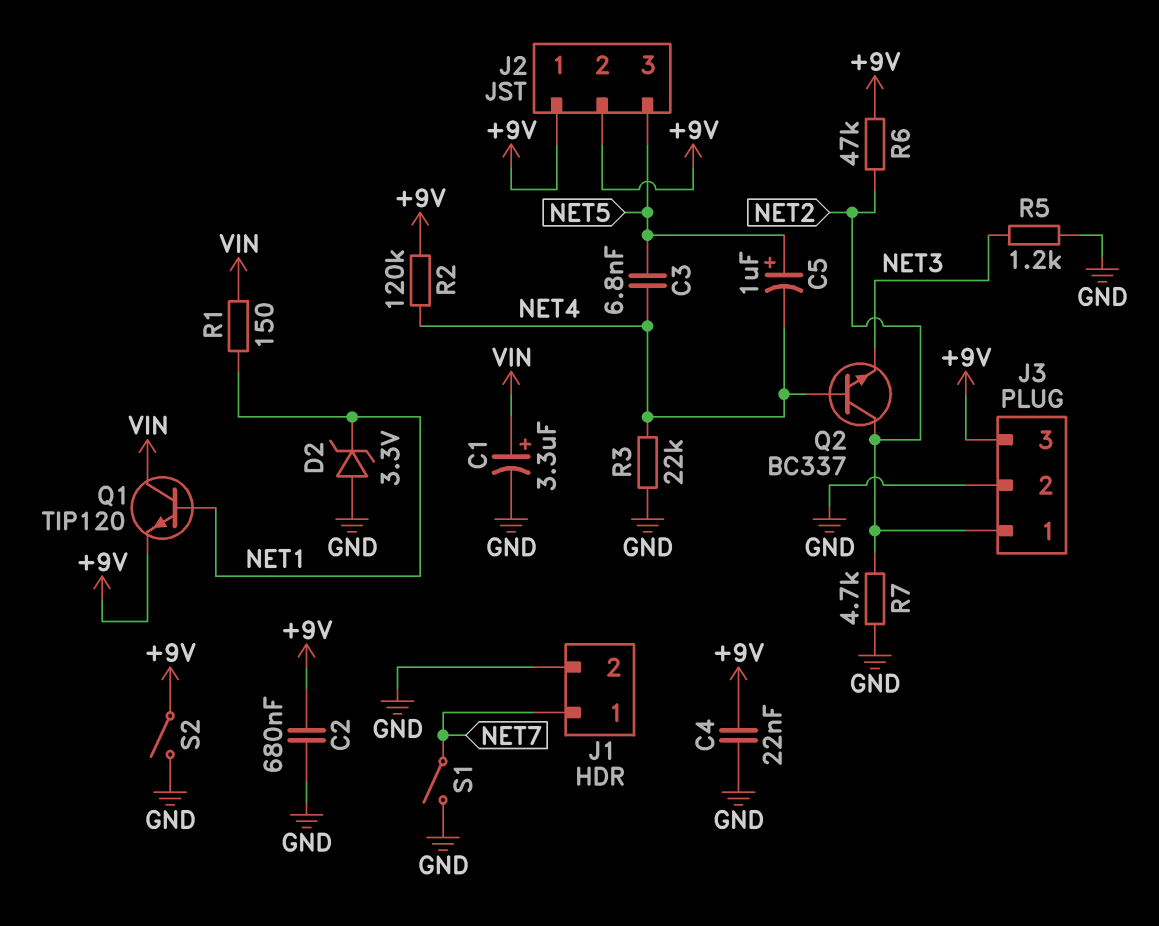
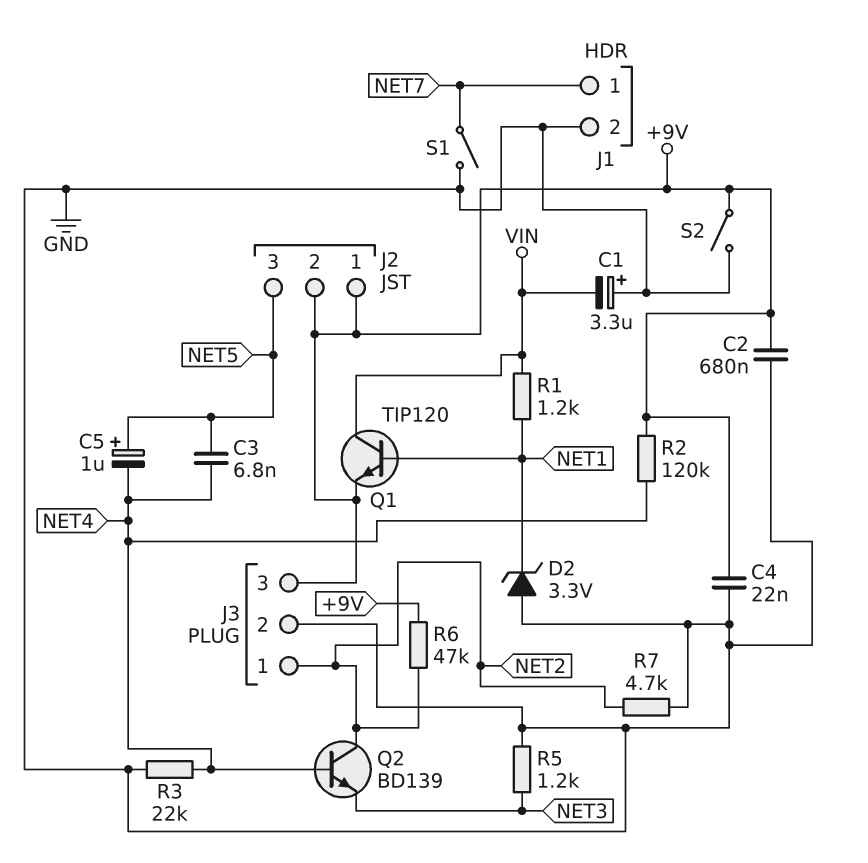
C1: 3.3uF (plus VIN, minus GND) -> 3.3uF (plus GND, minus VIN)
Q2: NPN BC337 (B NET4, C NET2, E NET3) -> NPN BD139 (B NET4, C NET2, E NET3)
R1: 150 (NET1, VIN) -> 1.2k (NET1, VIN)

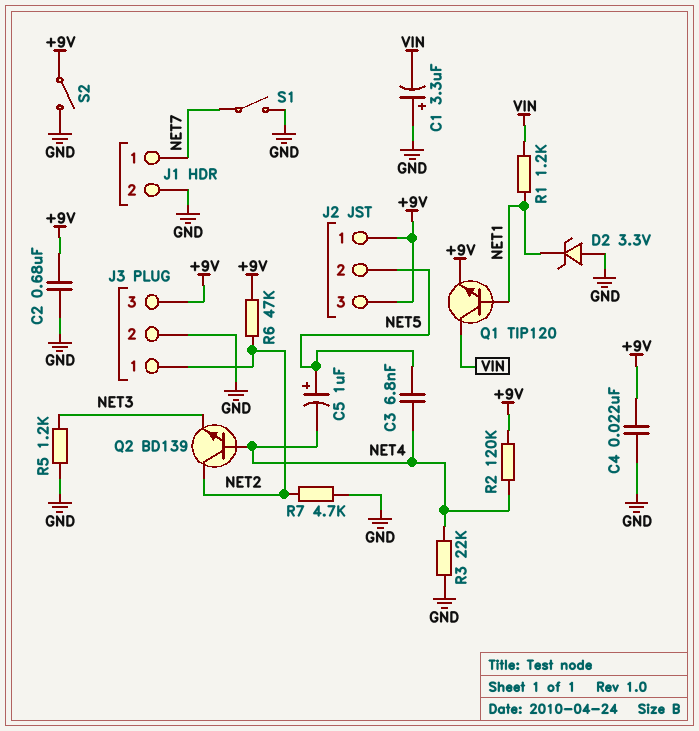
J2 pin 2: +9V -> NET5
J2 pin 3: NET5 -> +9V

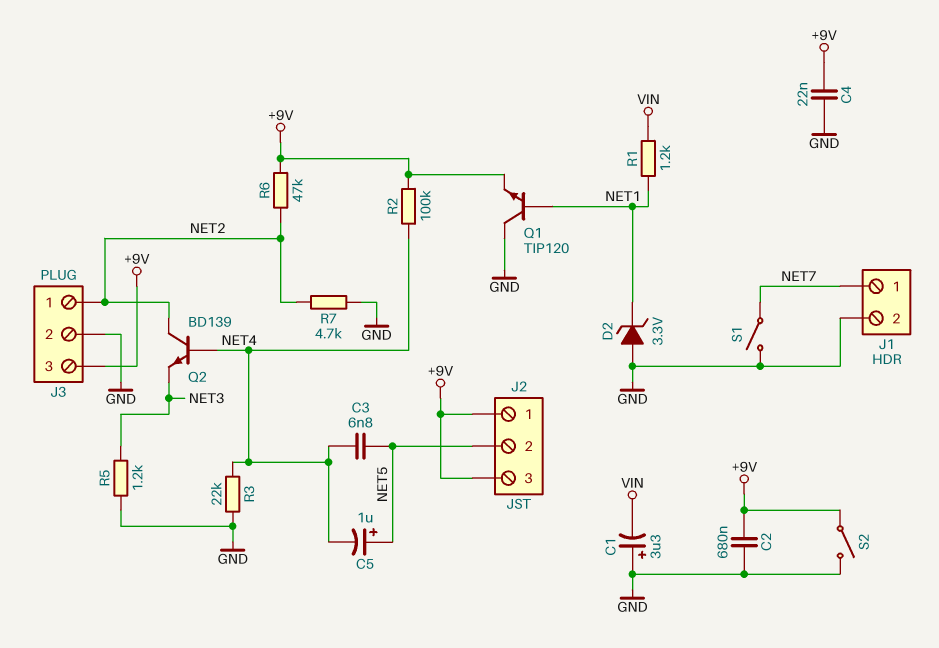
Q1: NPN TIP120 (B NET1, C VIN, E +9V) -> NPN TIP120 (B NET1, C GND, E +9V)
R2: 120k (+9V, NET4) -> 100k (+9V, NET4)

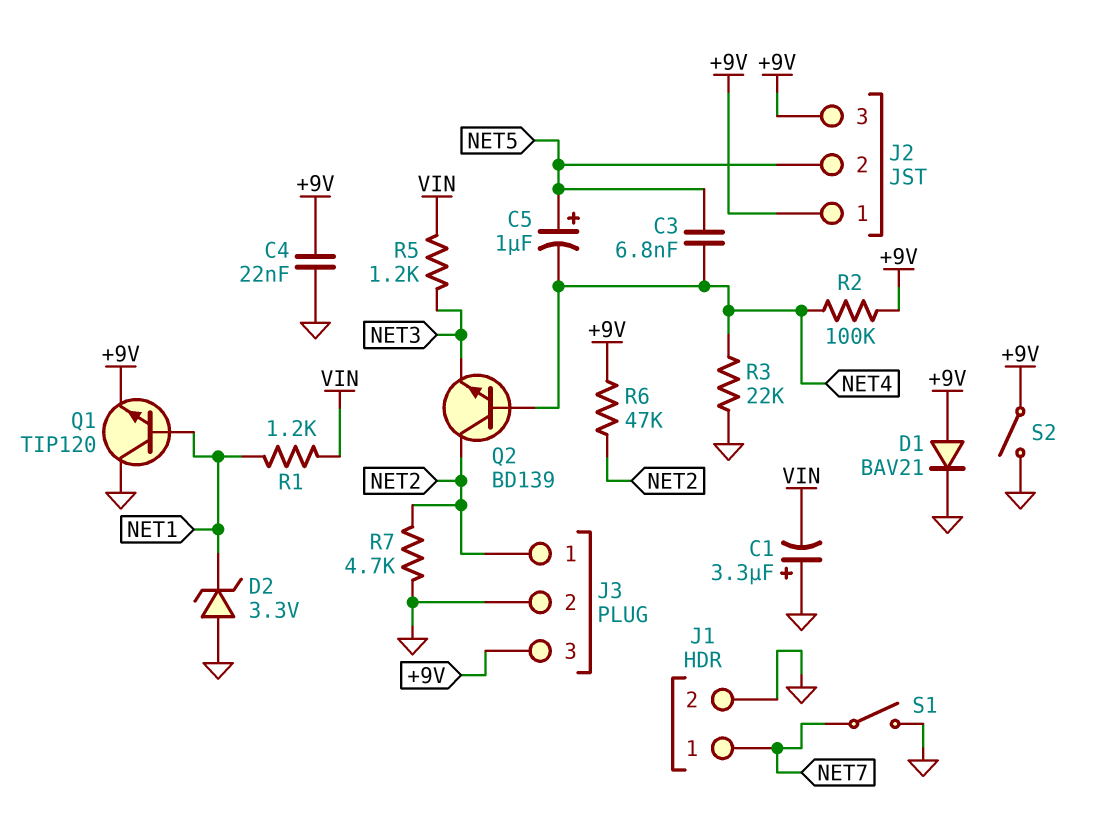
C2: 680nF (+9V, GND) -> none
D1: none -> diode BAV21 (A +9V, K GND)
R5: 1.2k (GND, NET3) -> 1.2k (NET3, VIN)

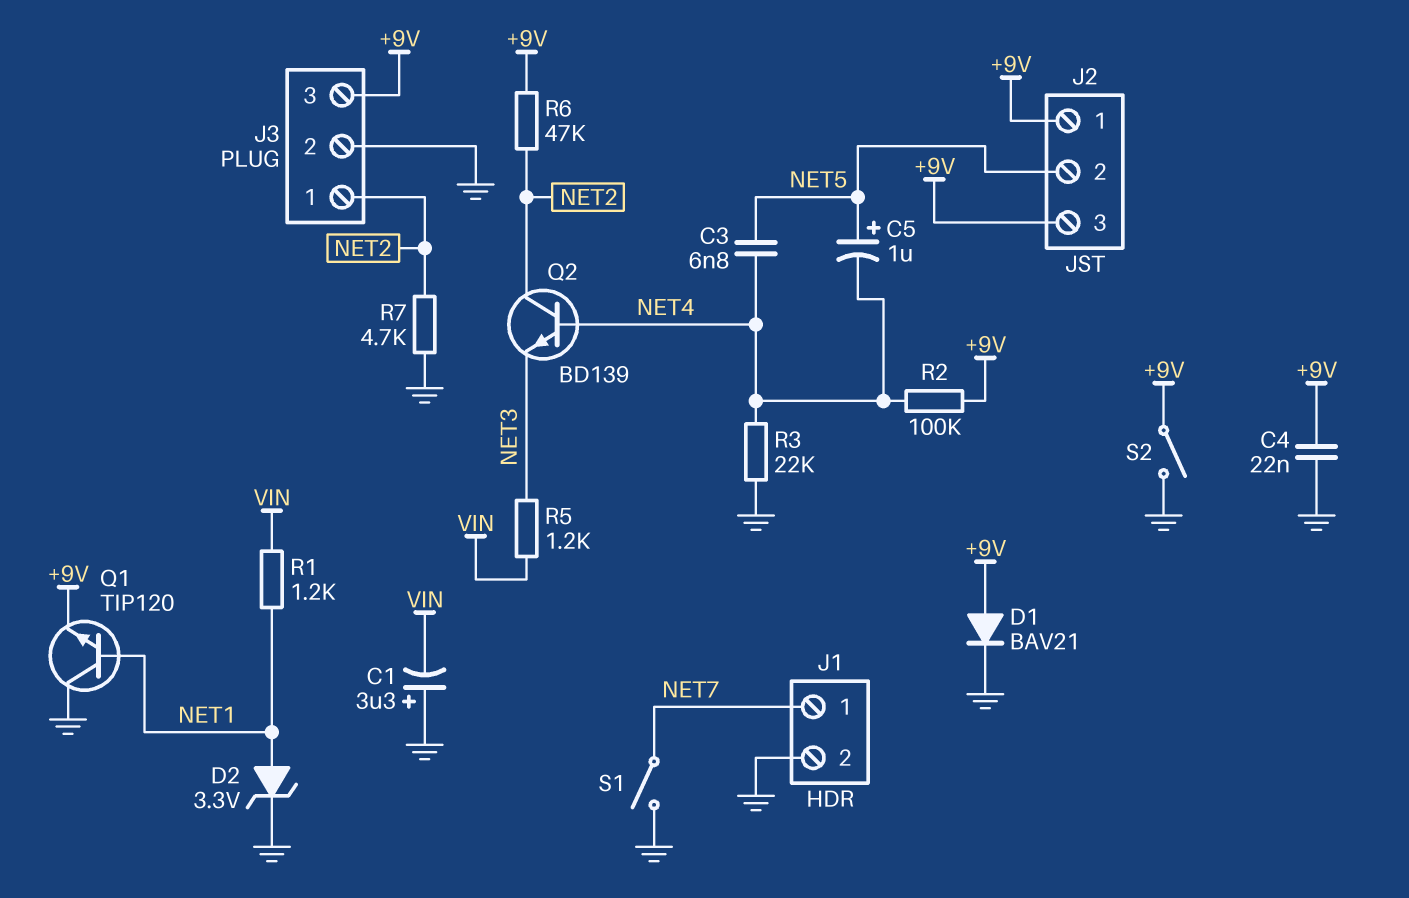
D2: zener 3.3V (A GND, K NET1) -> zener 3.3V (A NET1, K GND)

